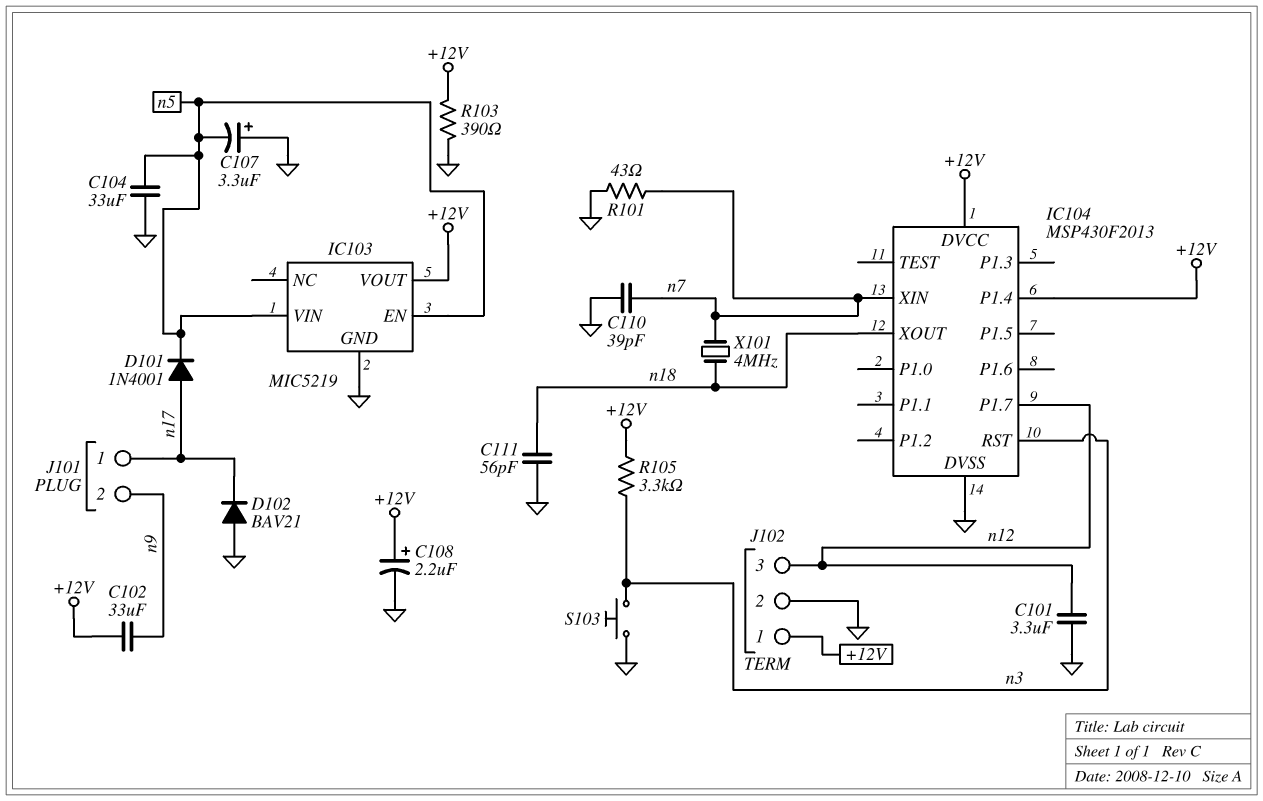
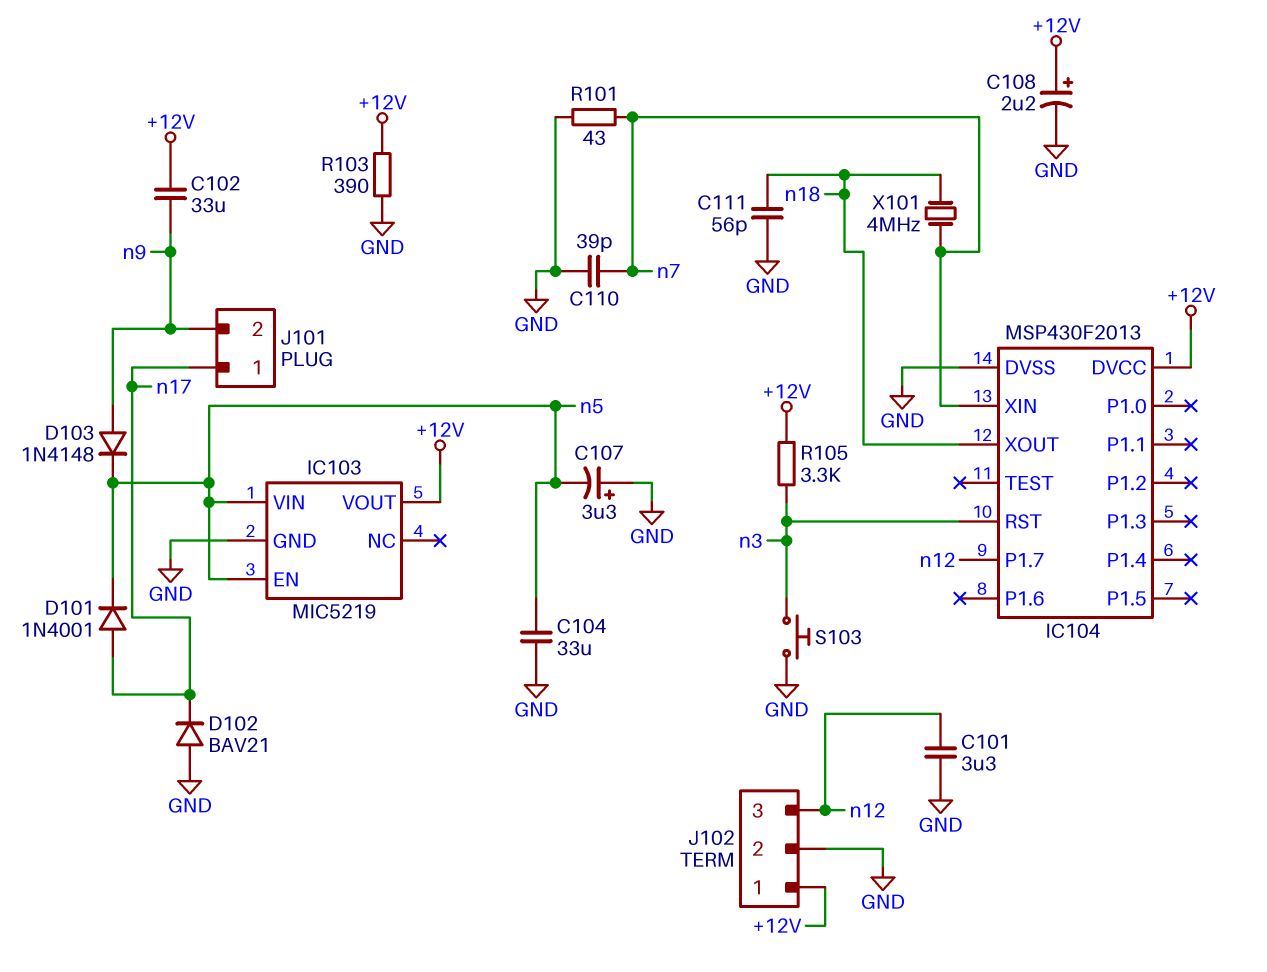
D103: none -> diode 1N4148 (A n9, K n5)
IC104 pin P1.4: +12V -> none

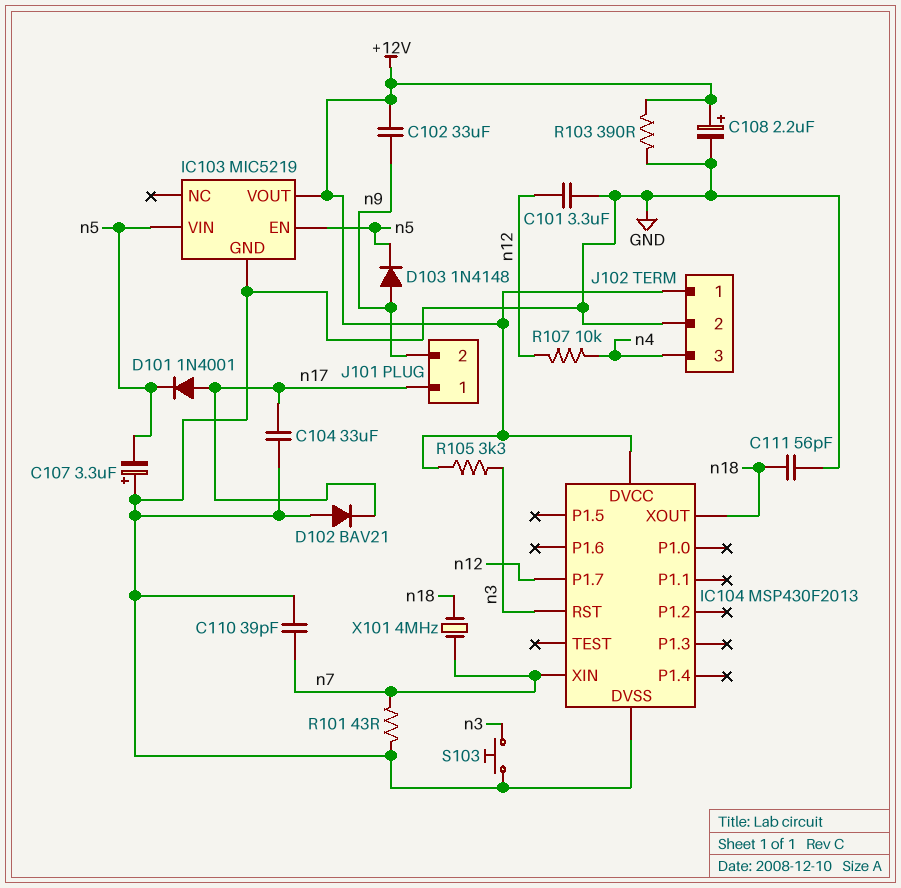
C104: 33uF (GND, n5) -> 33uF (GND, n17)
J102 pin 3: n12 -> n4
R107: none -> 10k (n4, n12)

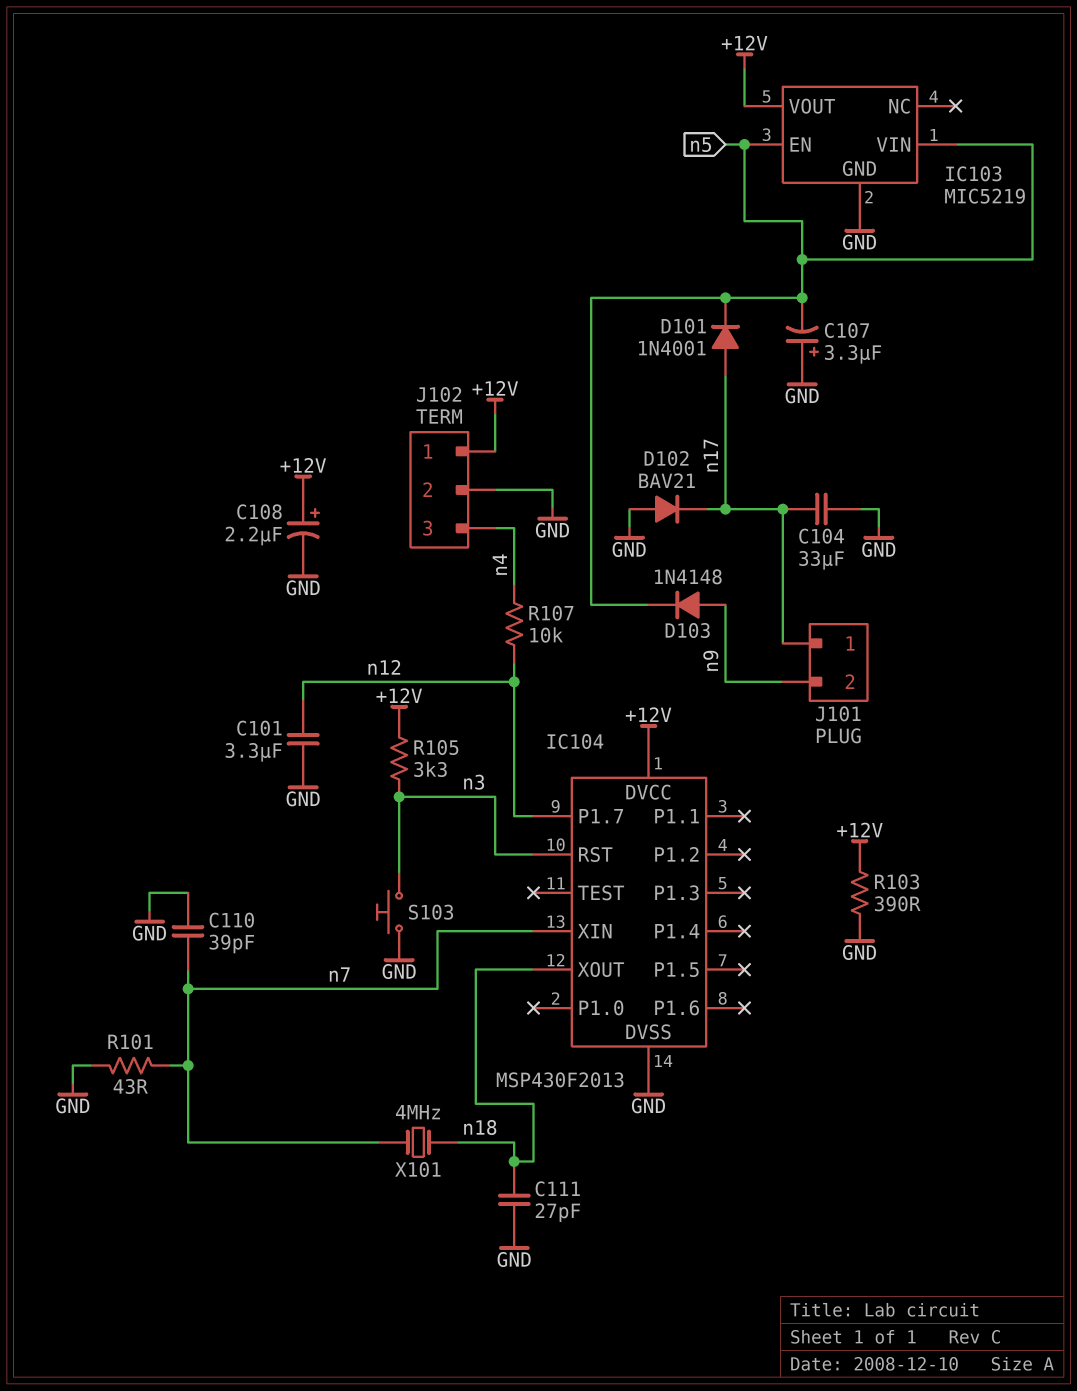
C102: 33uF (+12V, n9) -> none
C111: 56pF (GND, n18) -> 27pF (GND, n18)

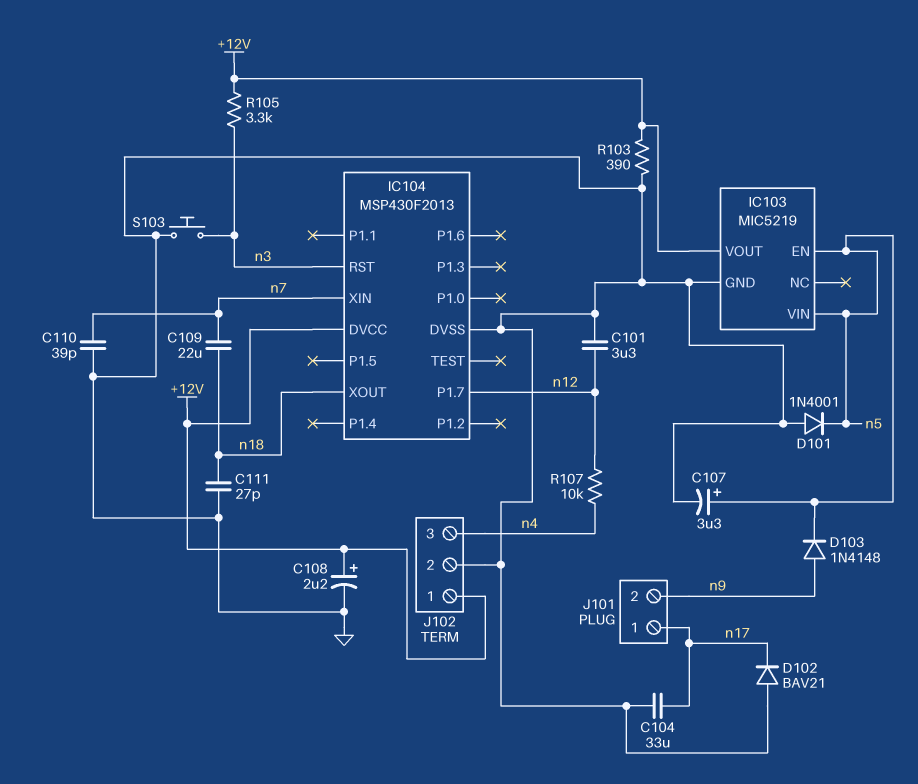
C107: 3.3uF (plus GND, minus n5) -> 3.3uF (plus n5, minus GND)
C109: none -> 22uF (n7, n18)
D101: diode 1N4001 (A n17, K n5) -> diode 1N4001 (A GND, K n5)
R101: 43 (GND, n7) -> none
X101: 4MHz (n7, n18) -> none

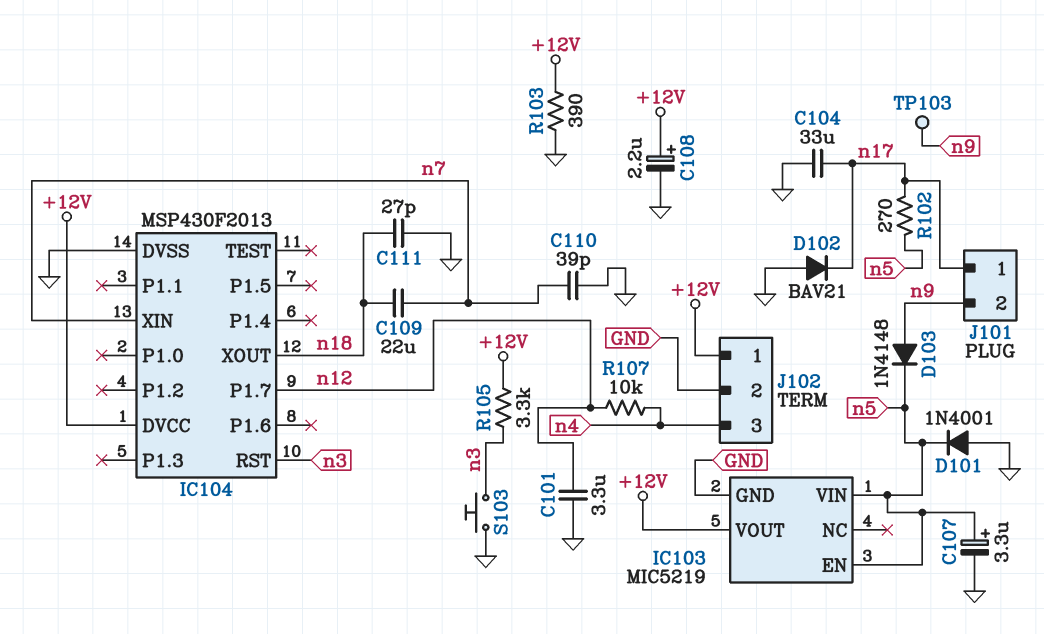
R102: none -> 270 (n5, n17)
TP103: none -> test point (n9)

